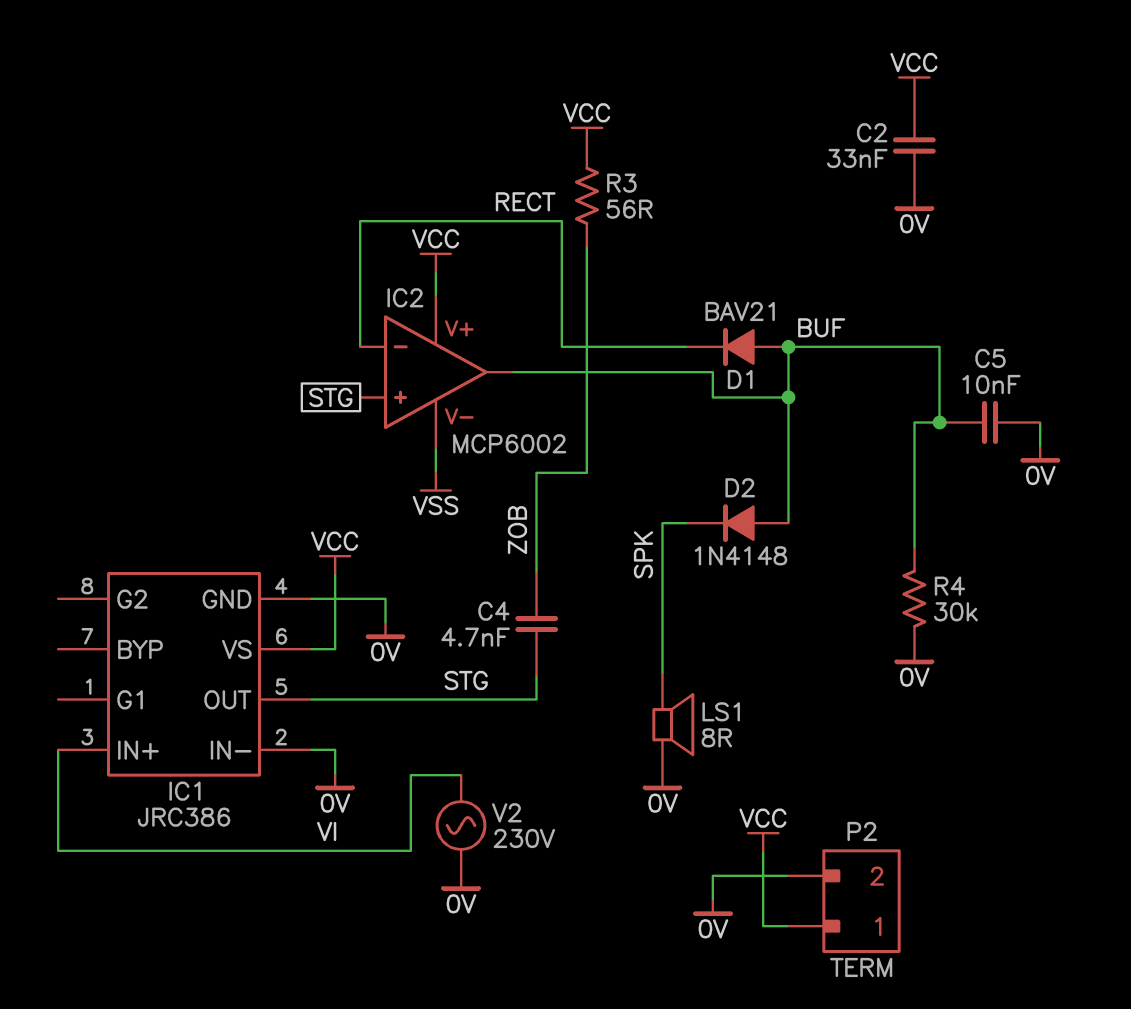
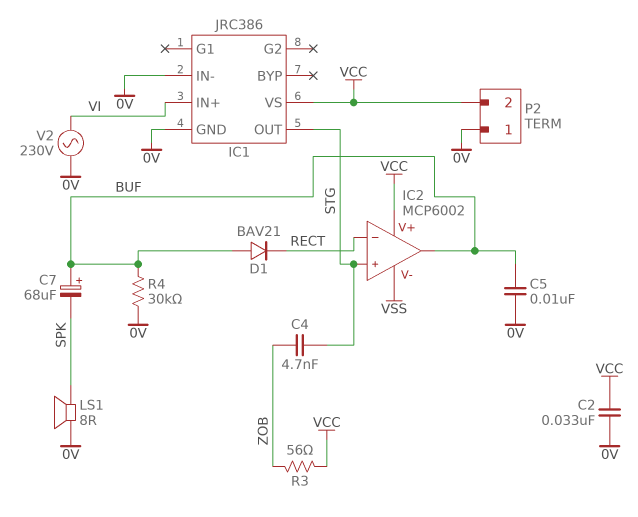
C7: none -> 68uF (plus BUF, minus SPK)
D2: diode 1N4148 (A BUF, K SPK) -> none
P2 pin 1: VCC -> 0V
P2 pin 2: 0V -> VCC

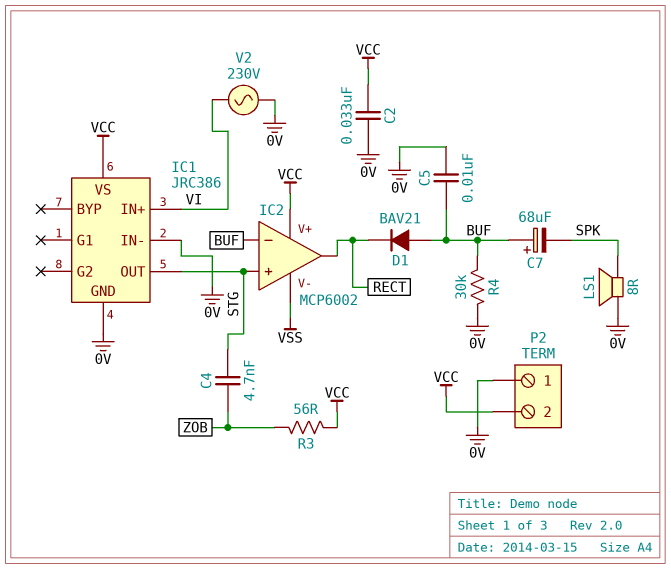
IC2 pin in-: RECT -> BUF
IC2 pin out: BUF -> RECT

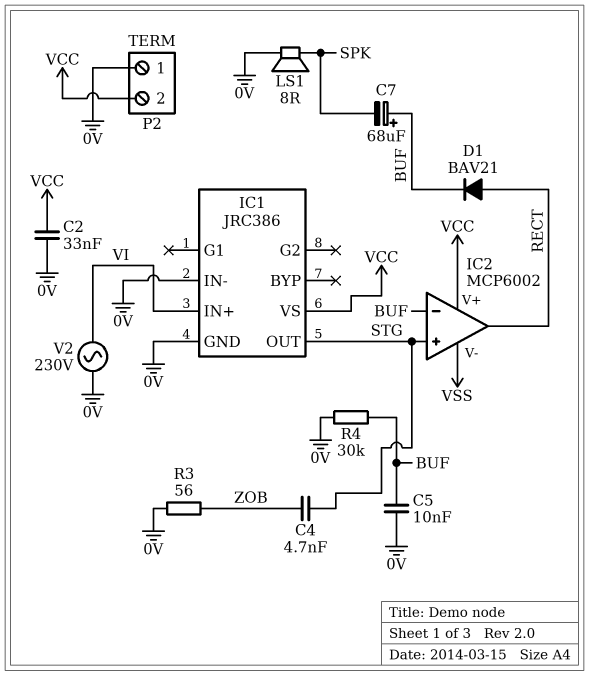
D1: diode BAV21 (A BUF, K RECT) -> diode BAV21 (A RECT, K BUF)
R3: 56 (VCC, ZOB) -> 56 (0V, ZOB)

